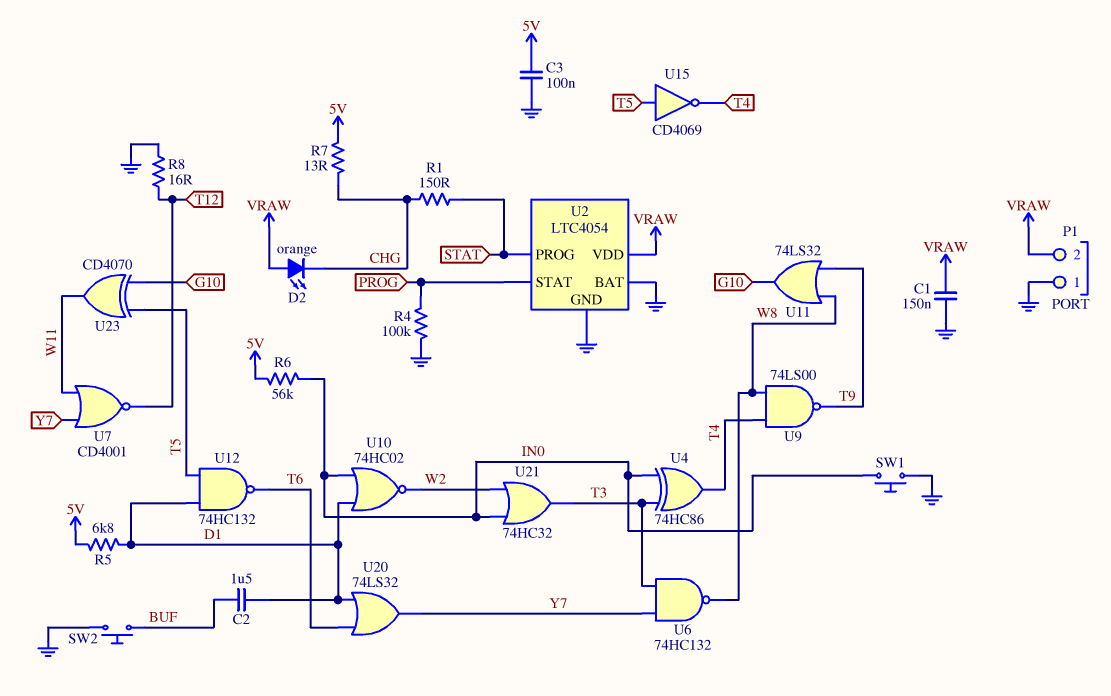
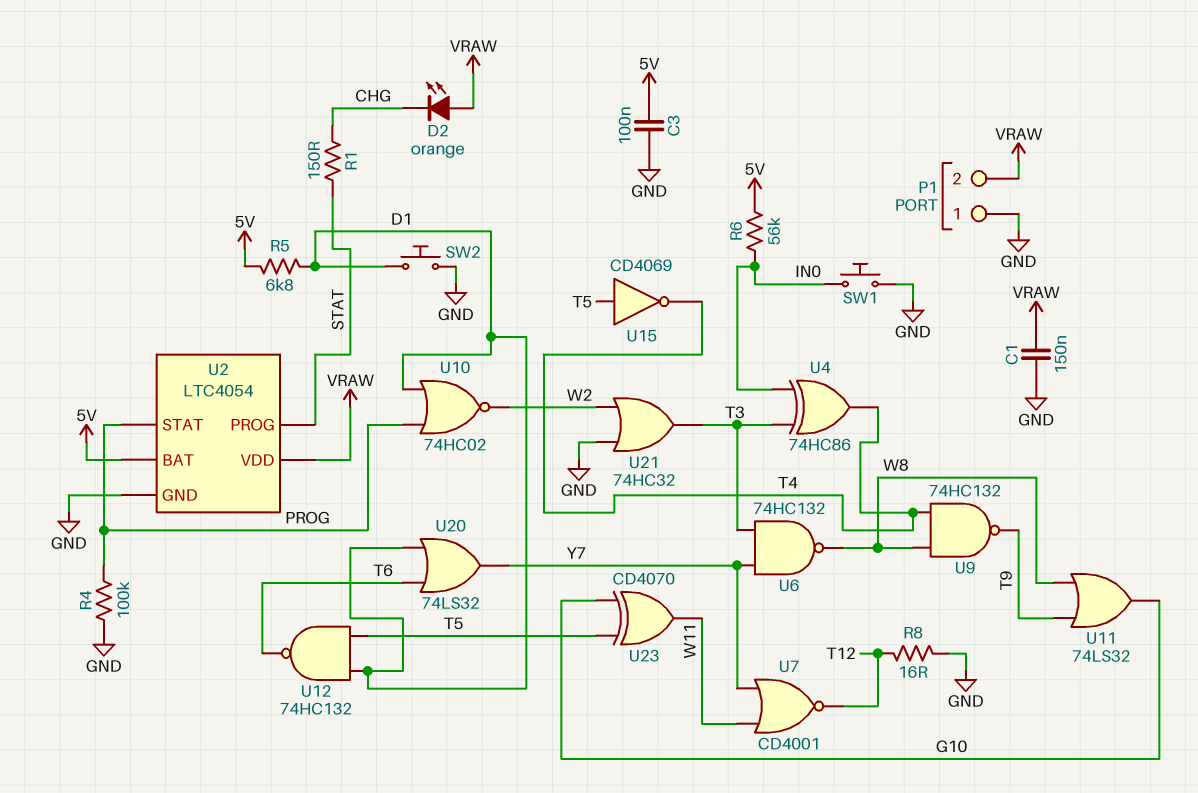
C2: 1.5uF (BUF, D1) -> none
R7: 13 (5V, CHG) -> none
SW2: button (BUF, GND) -> button (D1, GND)
U2 pin BAT: GND -> 5V
U9: NAND 74LS00 (in T4, in W8, out T9) -> NAND 74HC132 (in T4, in W8, out T9)
U10: NOR 74HC02 (in D1, in IN0, out W2) -> NOR 74HC02 (in D1, in PROG, out W2)
U21: OR 74HC32 (in IN0, in W2, out T3) -> OR 74HC32 (in GND, in W2, out T3)

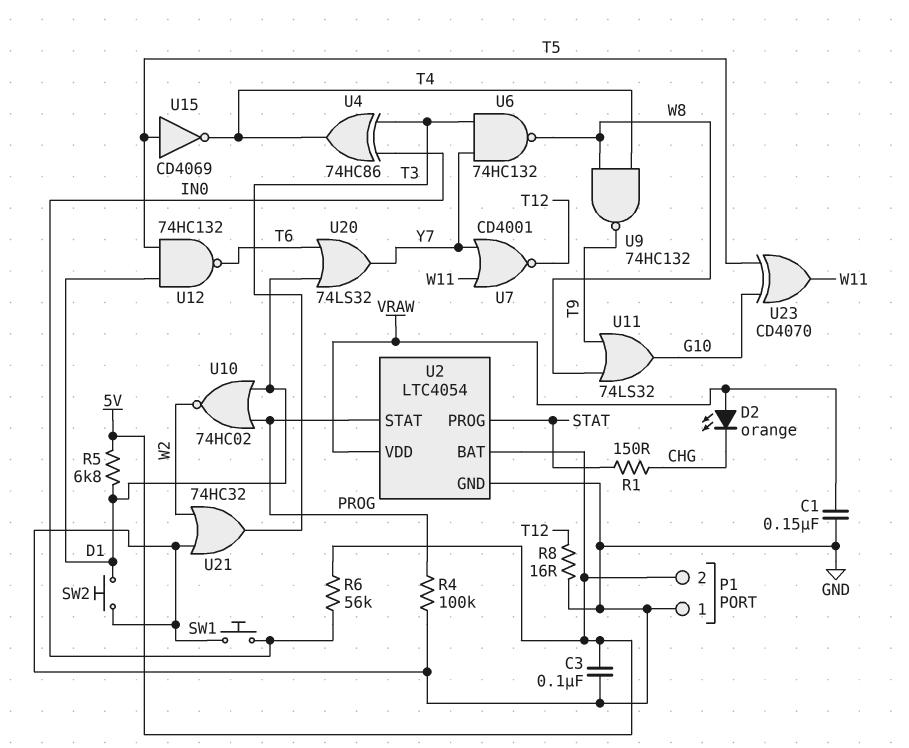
P1 pin 2: VRAW -> 5V

